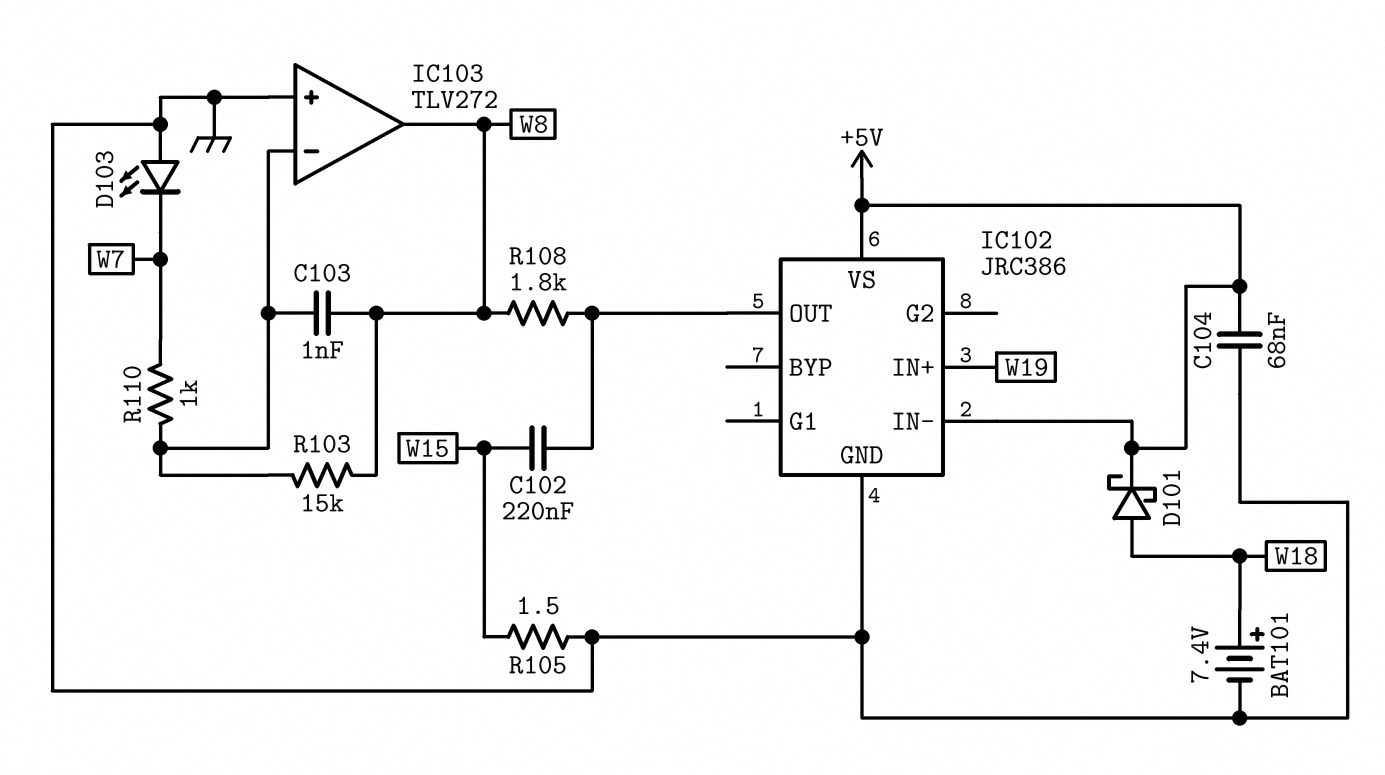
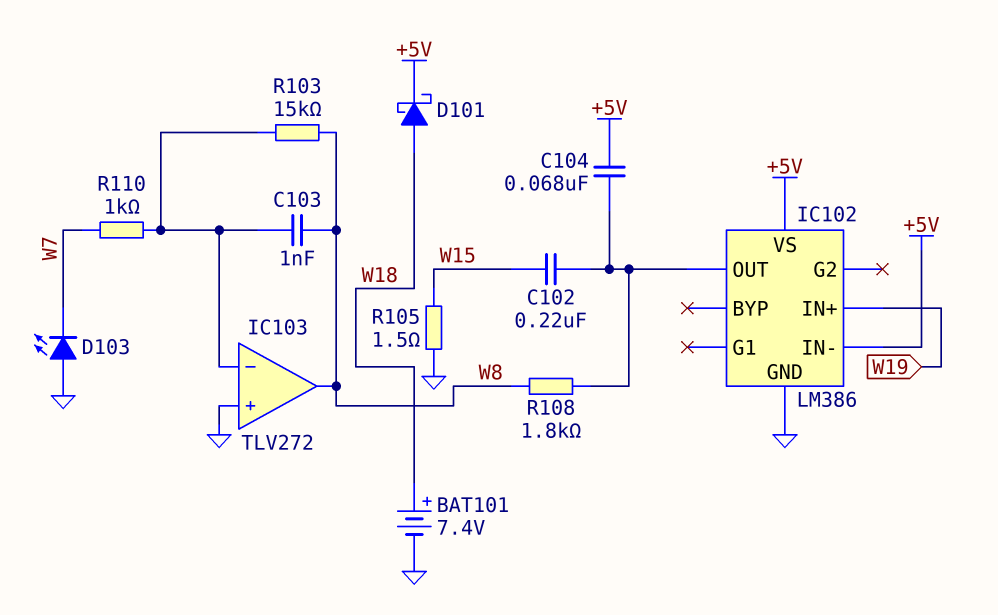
C104: 68nF (+5V, GND) -> 68nF (+5V, IC102/OUT)
IC102: JRC386 -> LM386

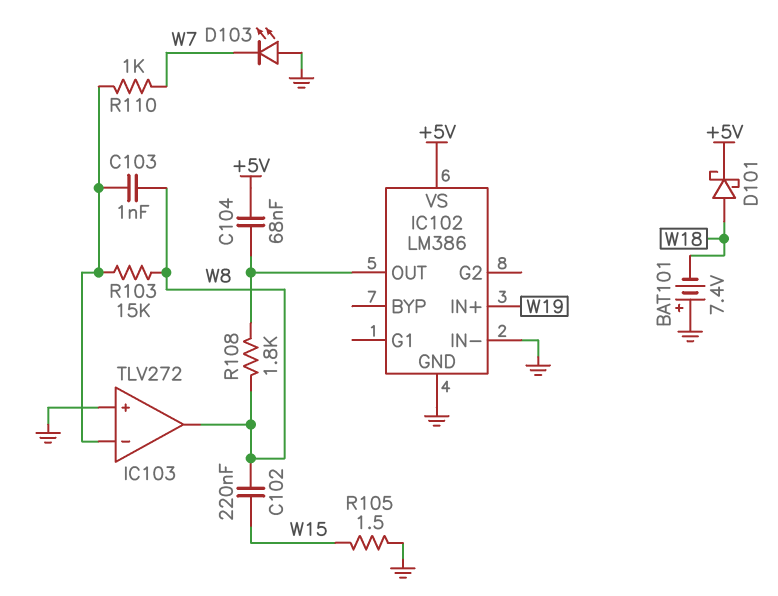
BAT101: 7.4V (plus W18, minus GND) -> 7.4V (plus GND, minus W18)
C102: 220nF (IC102/OUT, W15) -> 220nF (W8, W15)
IC102 pin IN-: +5V -> GND

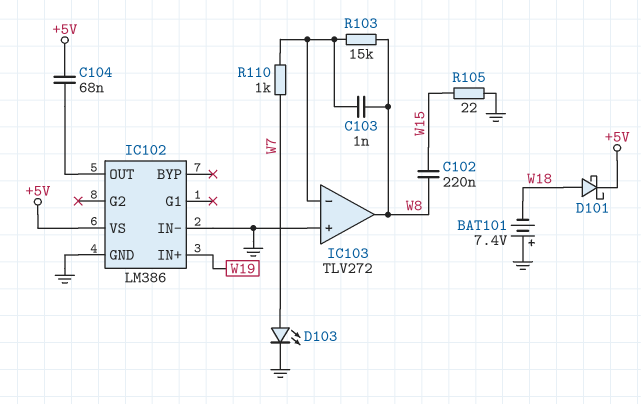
D103: LED (A GND, K W7) -> LED (A W7, K GND)
R105: 1.5 (GND, W15) -> 22 (GND, W15)
R108: 1.8k (IC102/OUT, W8) -> none

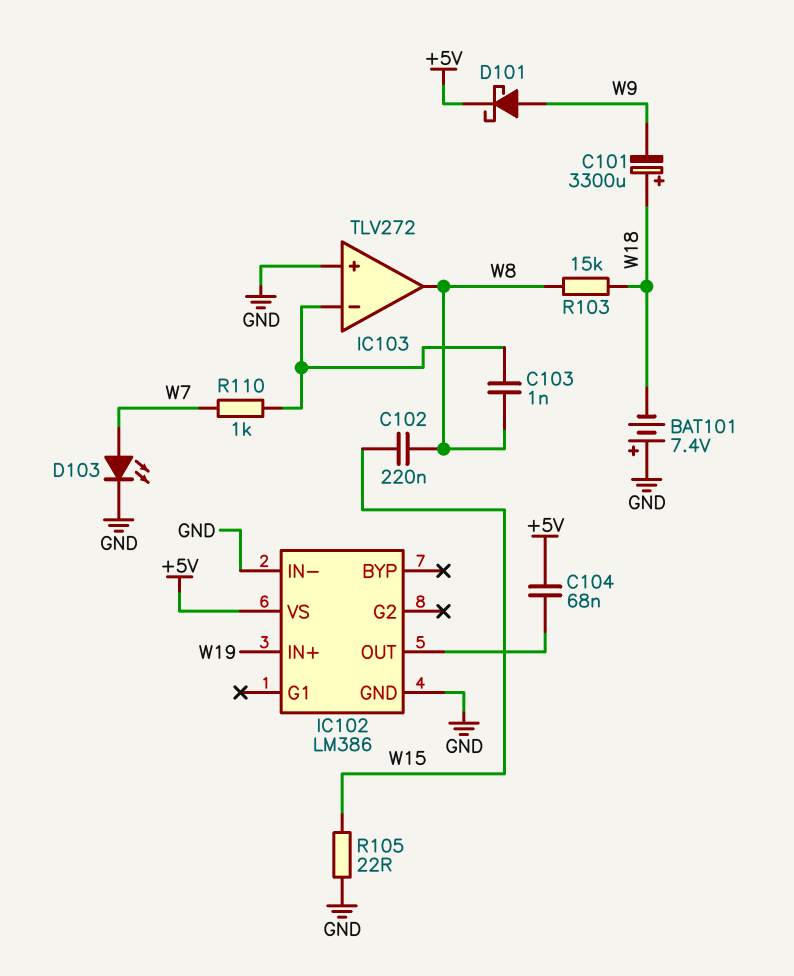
C101: none -> 3300uF (plus W18, minus W9)
D101: schottky (A W18, K +5V) -> schottky (A W9, K +5V)
R103: 15k (IC103/in-, W8) -> 15k (W8, W18)

